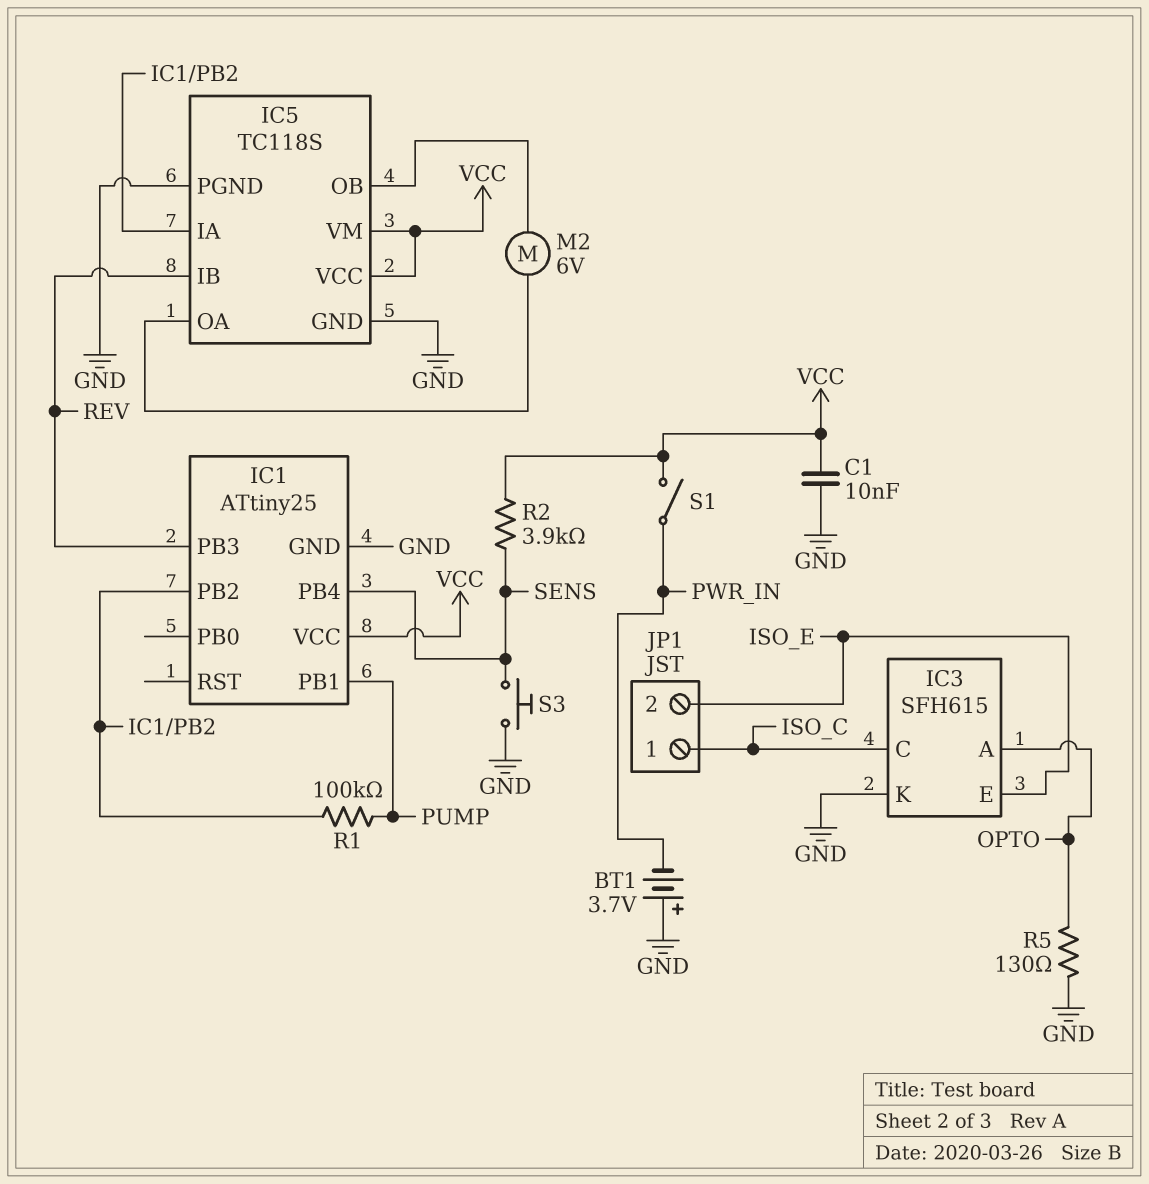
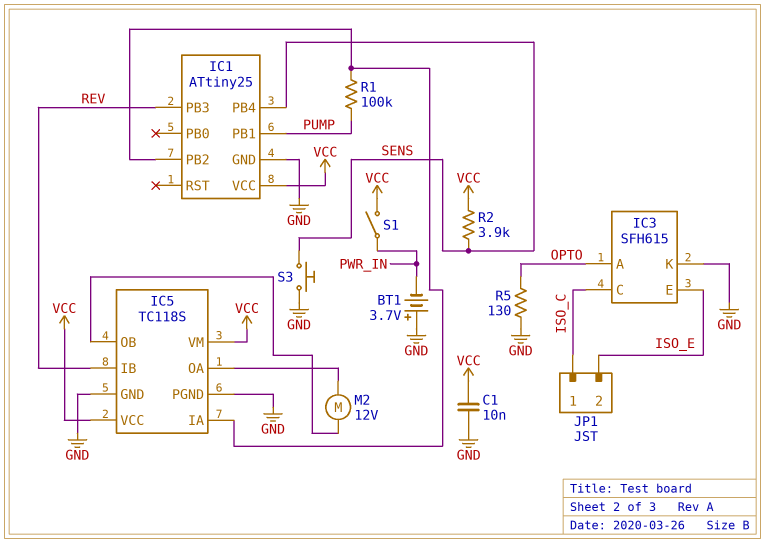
M2: motor 6V (IC5/OA, IC5/OB) -> motor 12V (IC5/OA, IC5/OB)

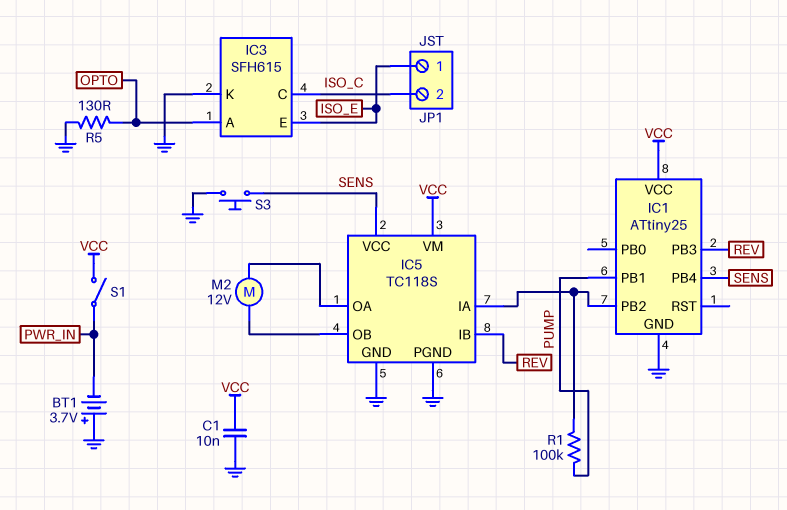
IC5 pin VCC: VCC -> SENS
JP1 pin 1: ISO_C -> ISO_E
JP1 pin 2: ISO_E -> ISO_C
R2: 3.9k (SENS, VCC) -> none

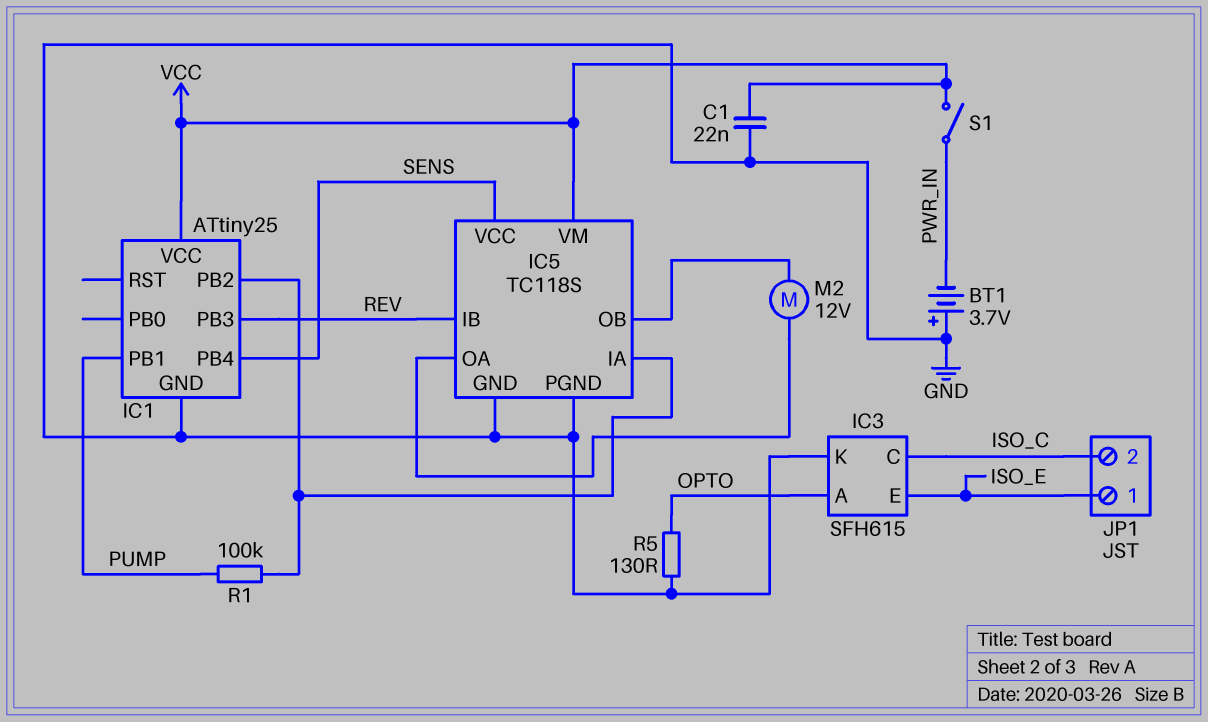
C1: 10nF (GND, VCC) -> 22nF (GND, VCC)
S3: button (GND, SENS) -> none

